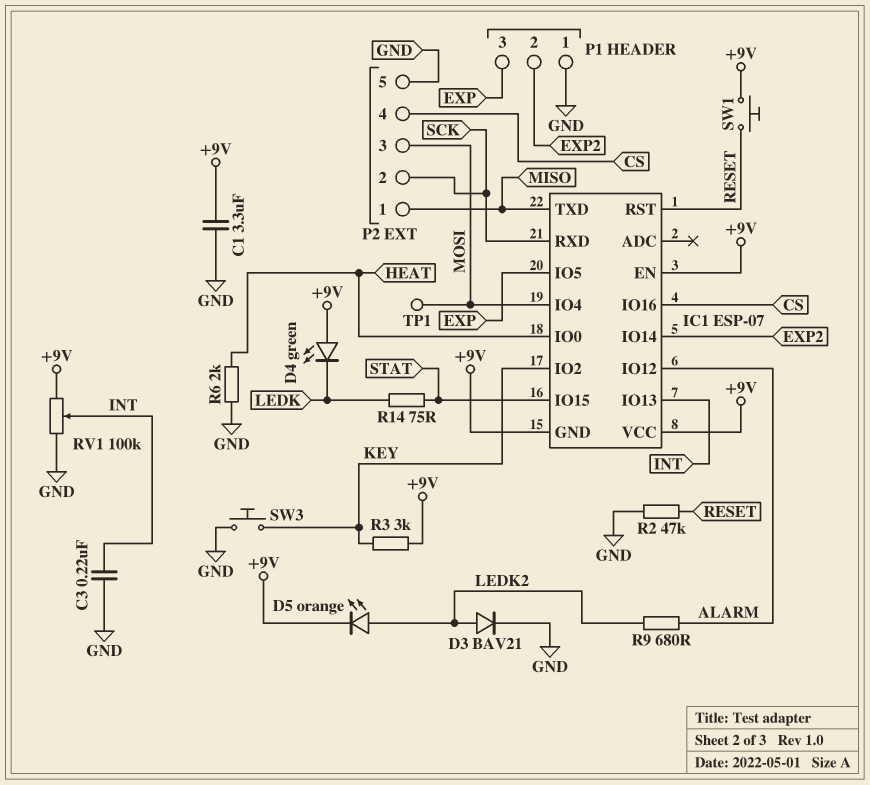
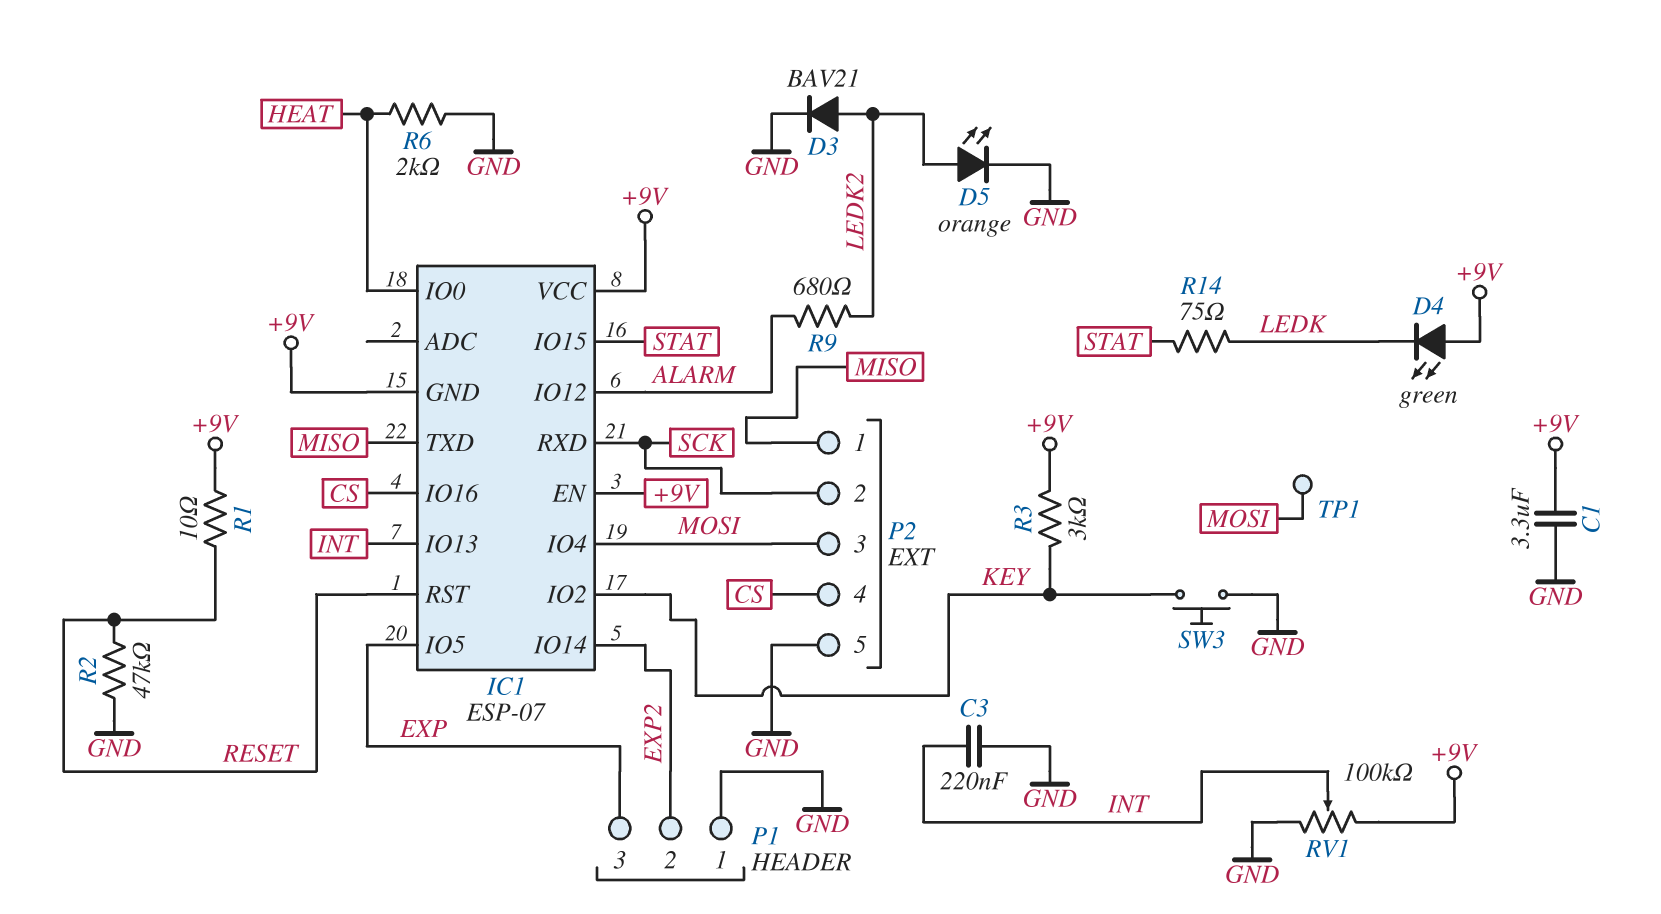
D5: LED orange (A LEDK2, K +9V) -> LED orange (A LEDK2, K GND)
R1: none -> 10 (+9V, RESET)
SW1: button (+9V, RESET) -> none

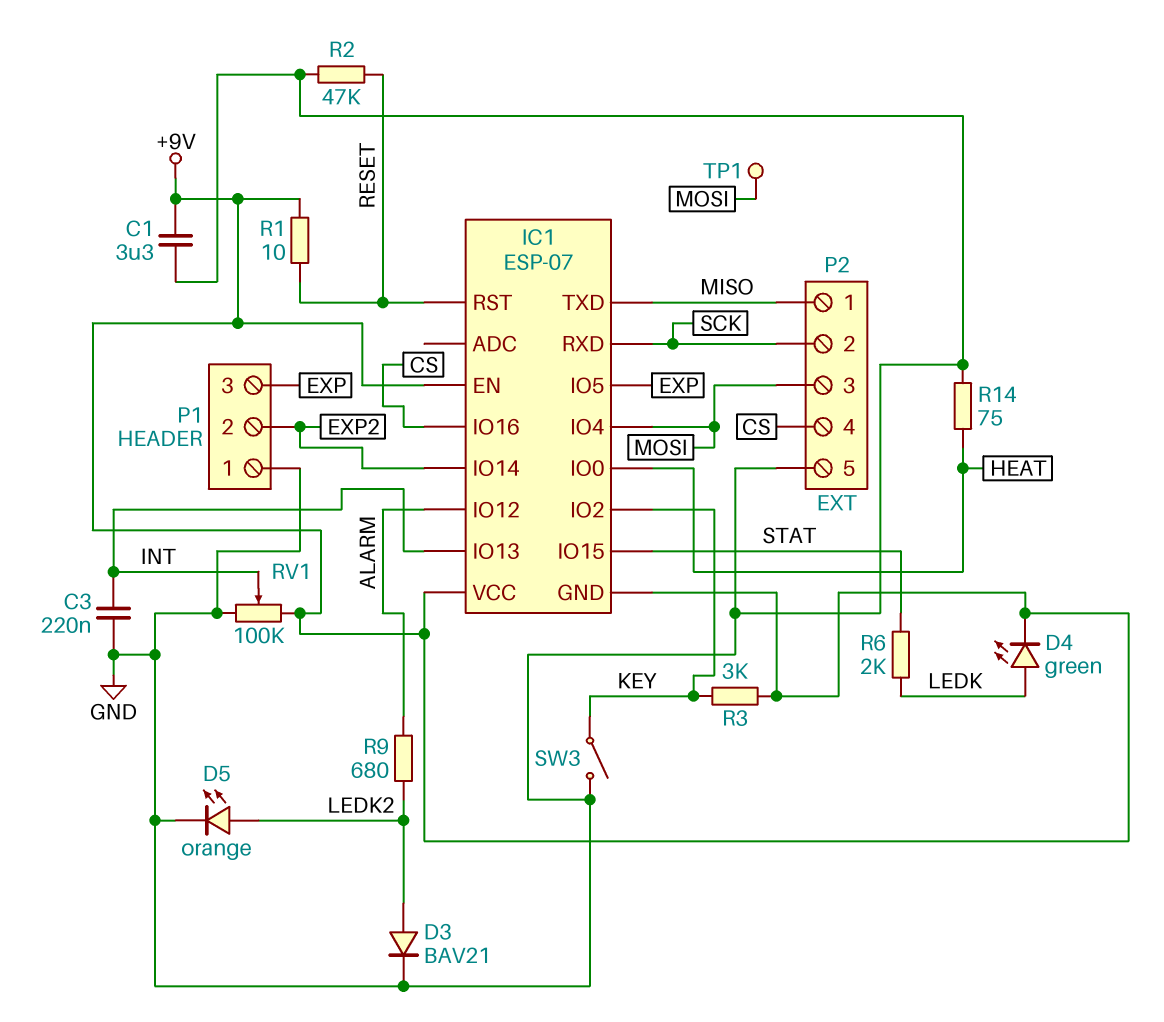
D4: LED green (A +9V, K LEDK) -> LED green (A LEDK, K +9V)
R6: 2k (GND, HEAT) -> 2k (LEDK, STAT)
R14: 75 (LEDK, STAT) -> 75 (GND, HEAT)
SW3: button (GND, KEY) -> switch (GND, KEY)

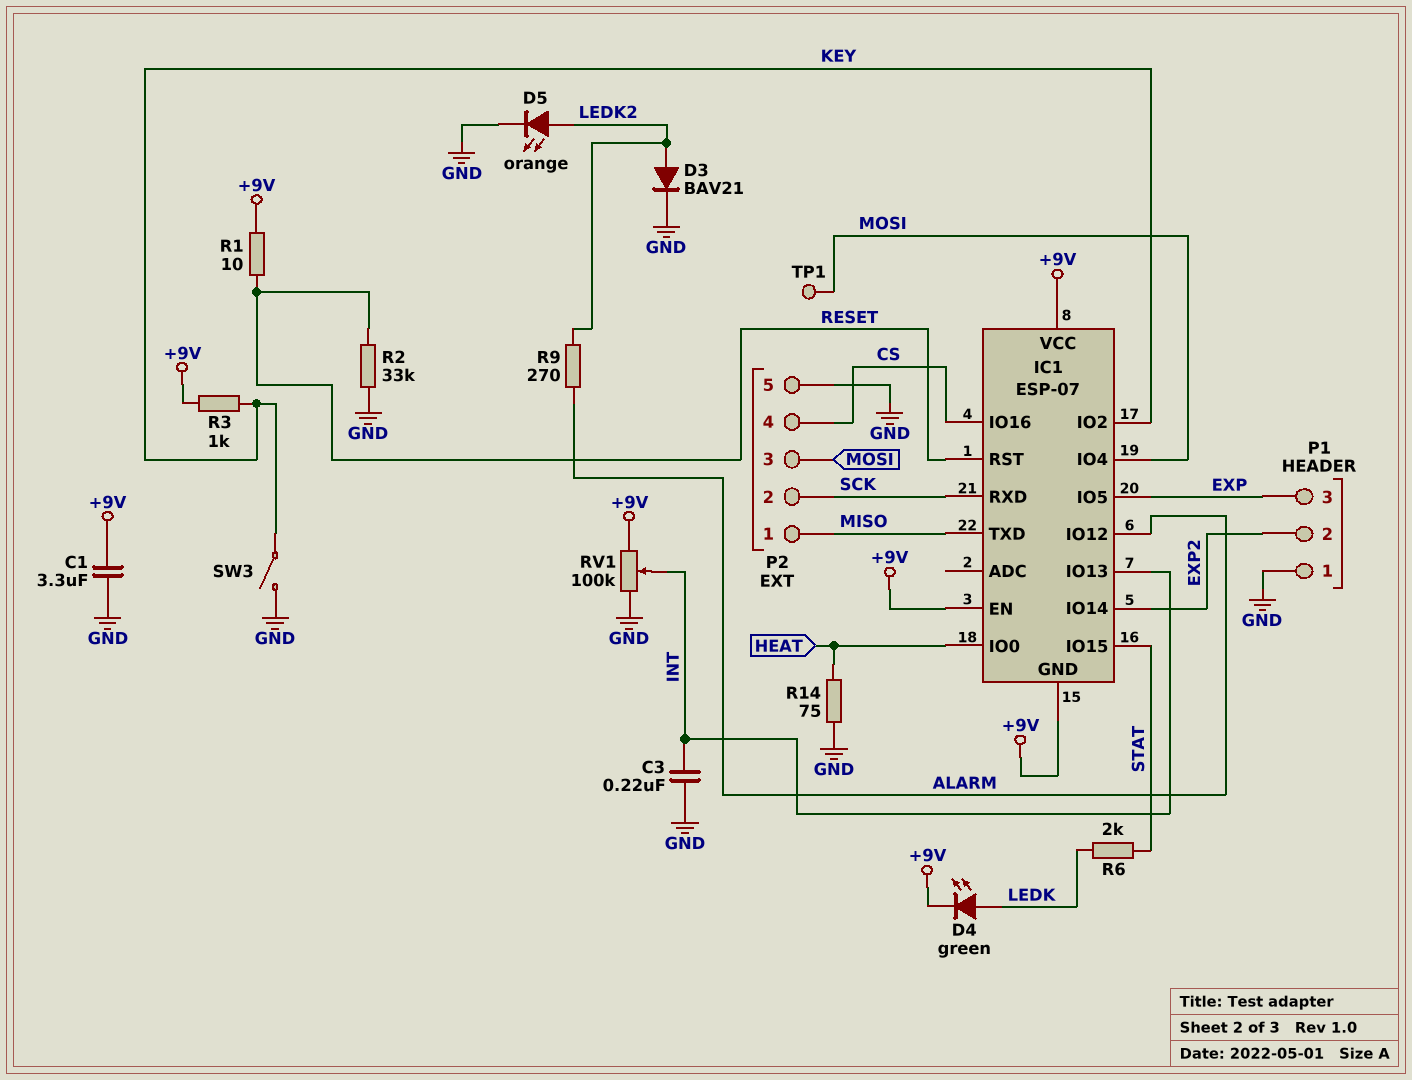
R2: 47k (GND, RESET) -> 33k (GND, RESET)
R3: 3k (+9V, KEY) -> 1k (+9V, KEY)
R9: 680 (ALARM, LEDK2) -> 270 (ALARM, LEDK2)

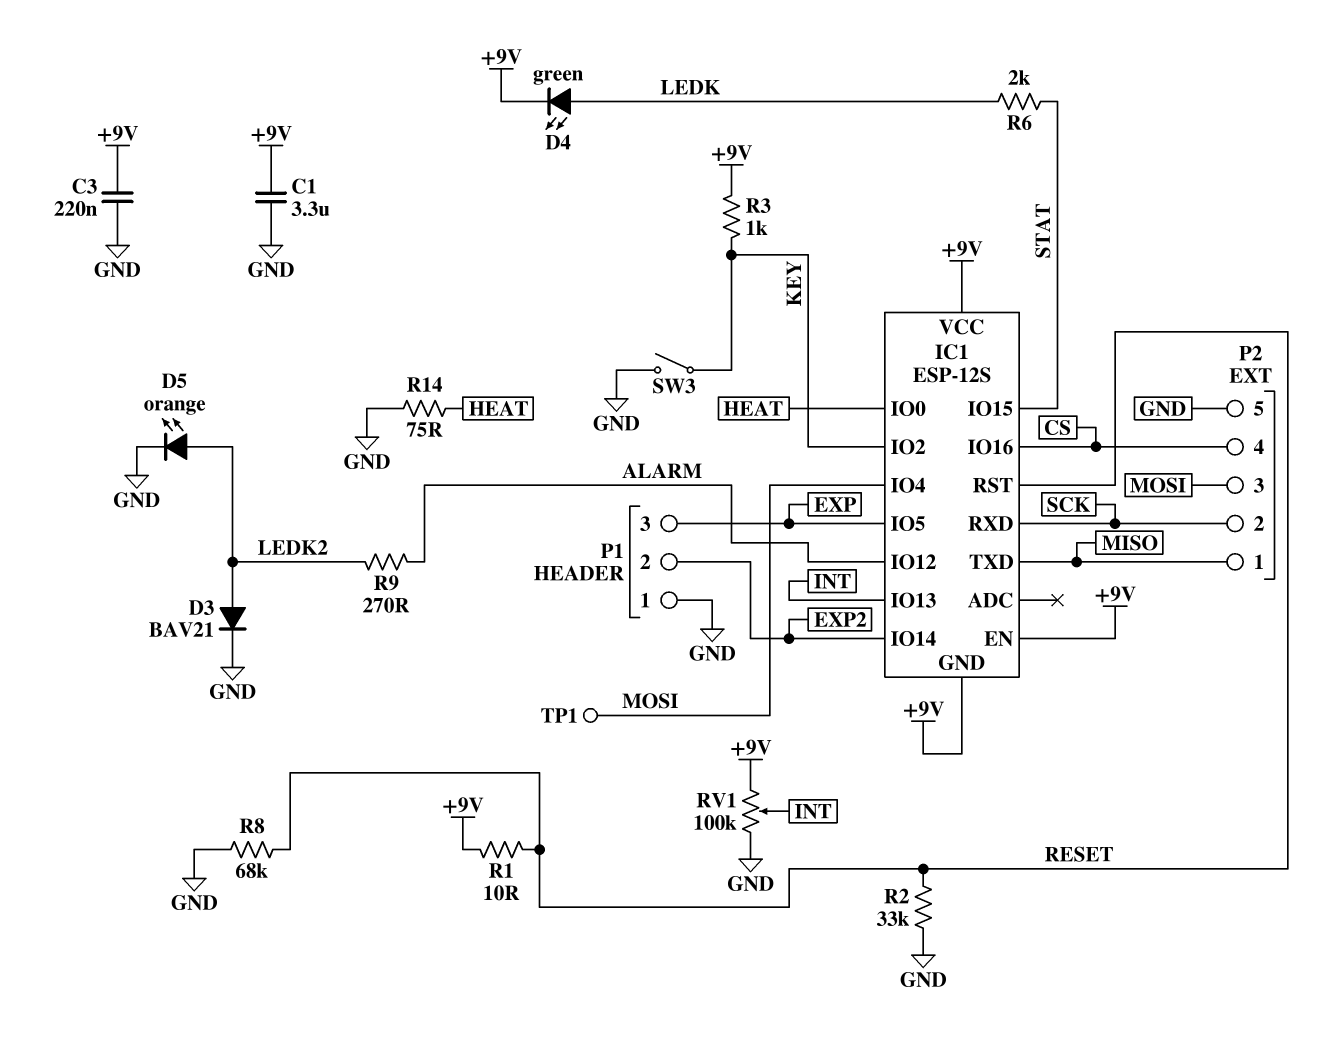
C3: 220nF (GND, INT) -> 220nF (+9V, GND)
IC1: ESP-07 -> ESP-12S
R8: none -> 68k (GND, RESET)

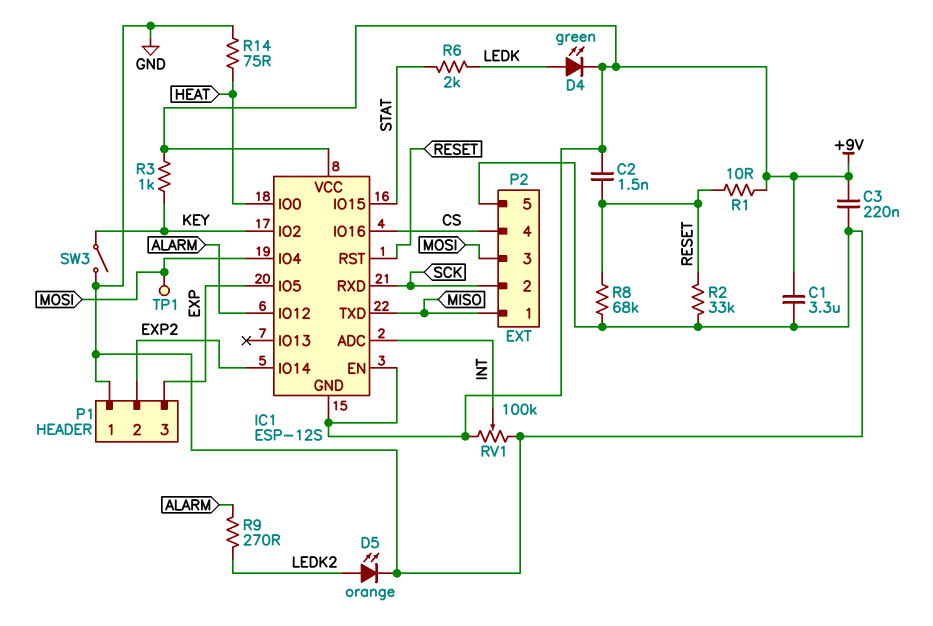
C2: none -> 1.5nF (+9V, RESET)
D3: diode BAV21 (A LEDK2, K GND) -> none
IC1 pin ADC: none -> INT
IC1 pin IO13: INT -> none

